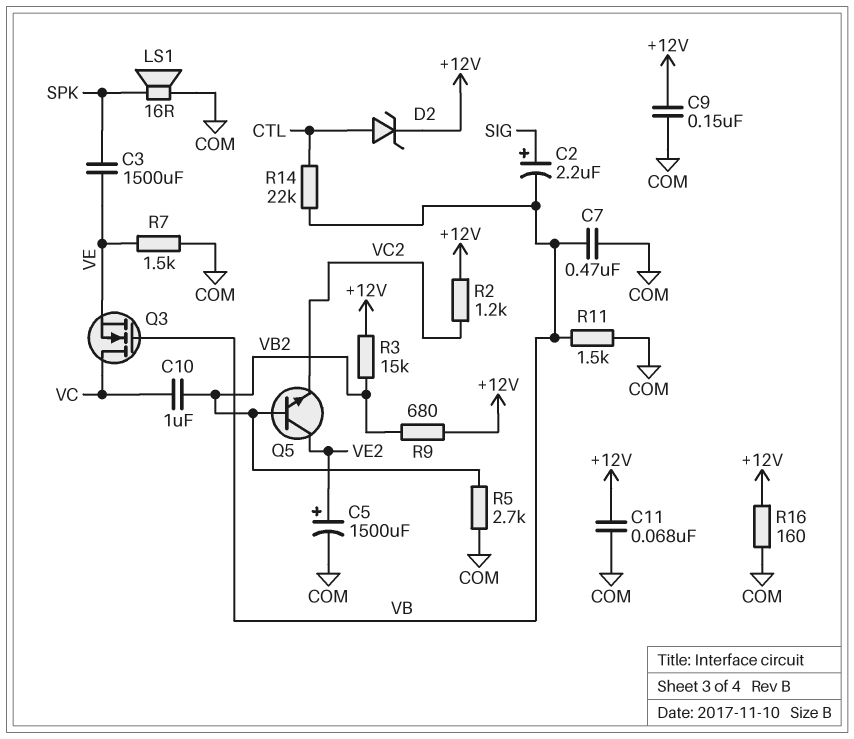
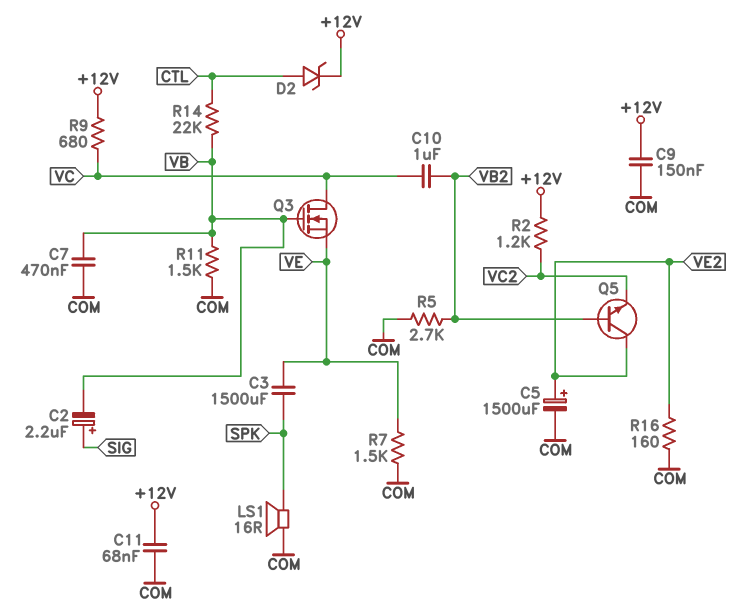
R3: 15k (+12V, VB2) -> none
R9: 680 (+12V, VB2) -> 680 (+12V, VC)
R16: 160 (+12V, COM) -> 160 (COM, VE2)

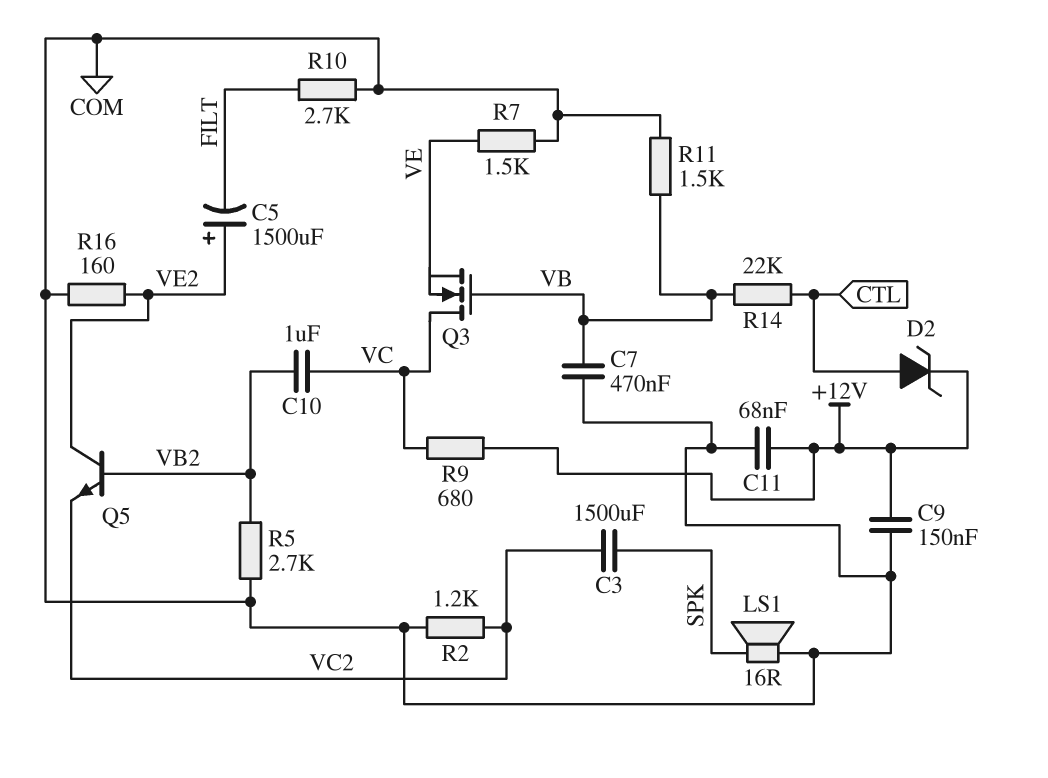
C2: 2.2uF (plus SIG, minus VB) -> none
C3: 1500uF (SPK, VE) -> 1500uF (SPK, VC2)
C5: 1500uF (plus VE2, minus COM) -> 1500uF (plus VE2, minus FILT)
R2: 1.2k (+12V, VC2) -> 1.2k (COM, VC2)
R10: none -> 2.7k (COM, FILT)

